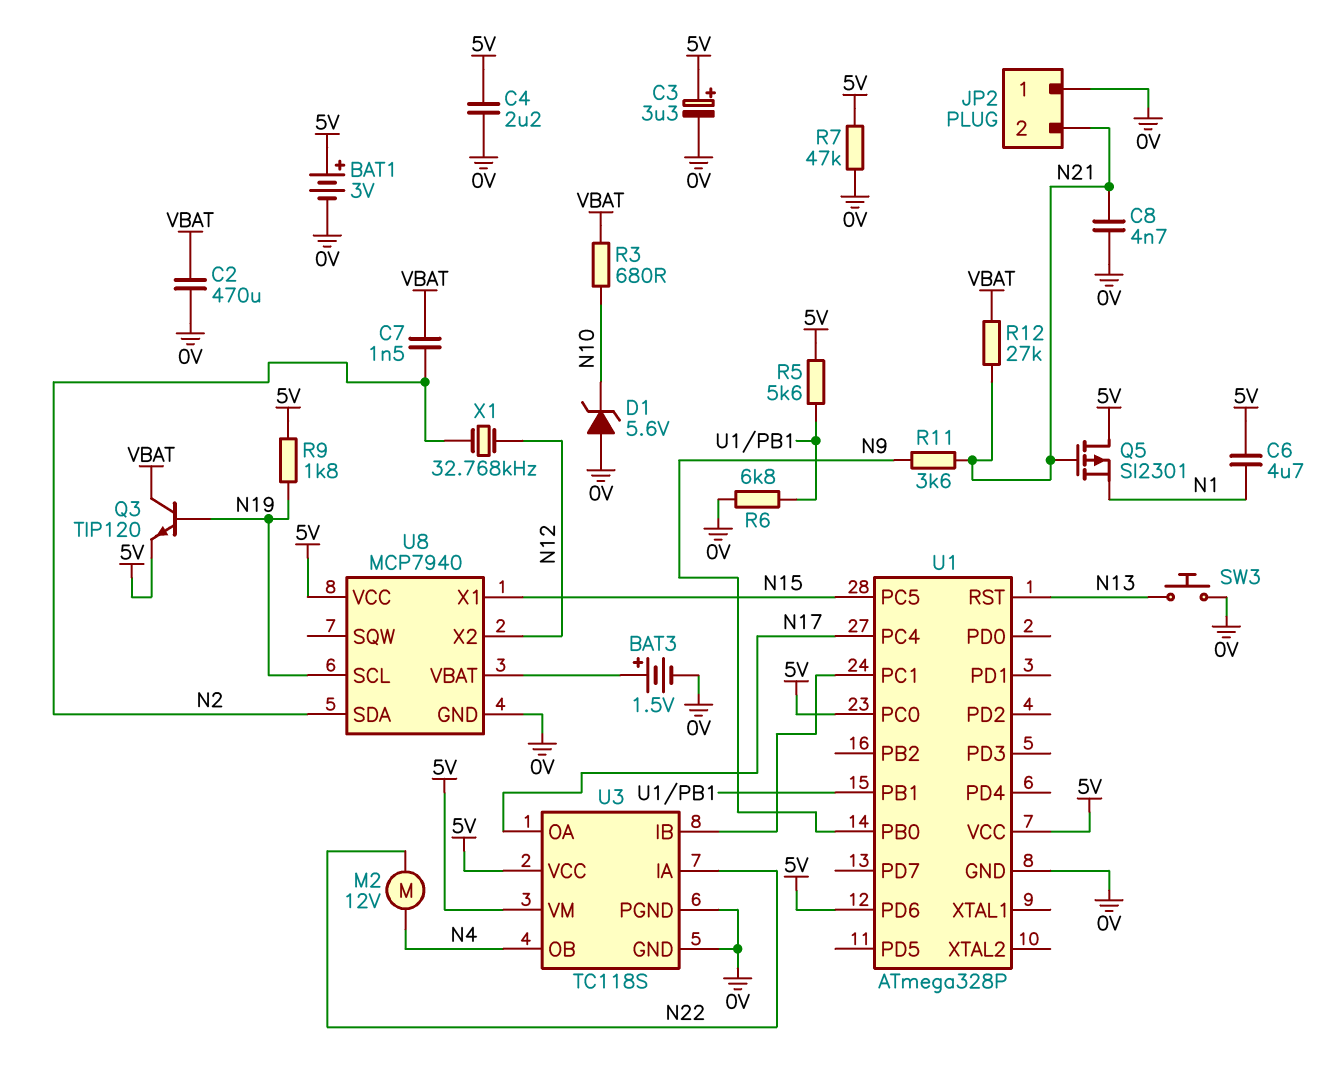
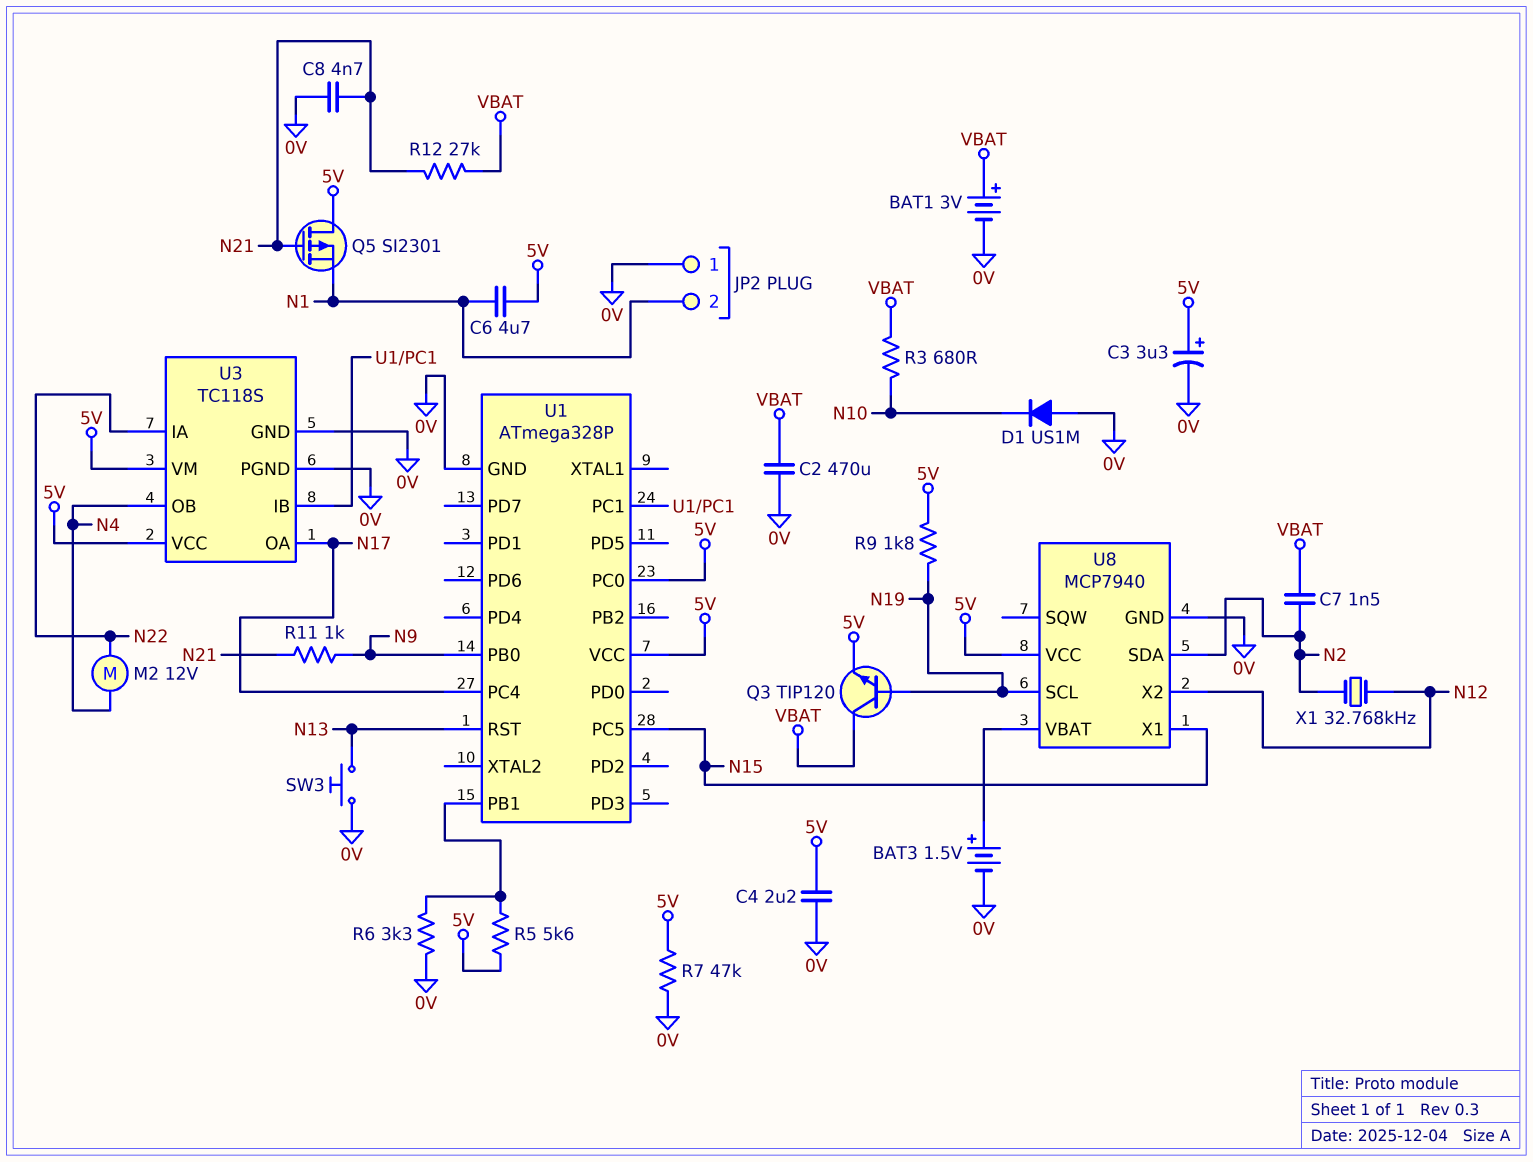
BAT1: 3V (plus 5V, minus 0V) -> 3V (plus VBAT, minus 0V)
D1: zener 5.6V (A 0V, K N10) -> diode US1M (A 0V, K N10)
JP2 pin 2: N21 -> N1
R6: 6.8k (0V, U1/PB1) -> 3.3k (0V, U1/PB1)
R11: 3.6k (N9, N21) -> 1k (N9, N21)
U1 pin PD6: 5V -> none

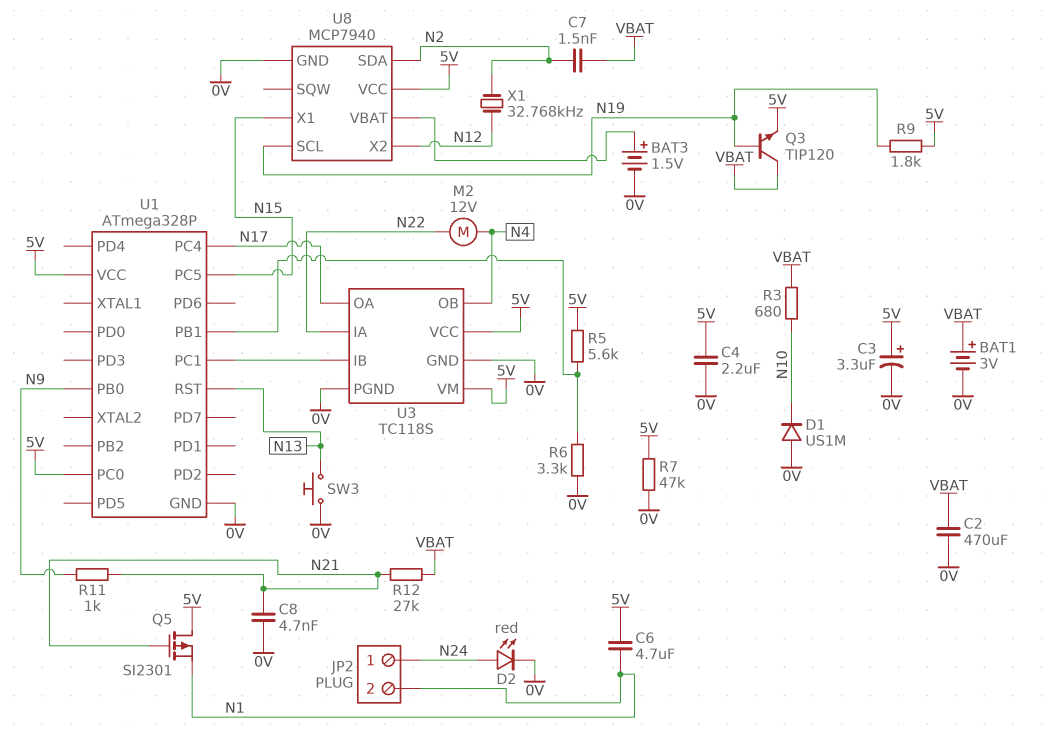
D2: none -> LED red (A N24, K 0V)
JP2 pin 1: 0V -> N24

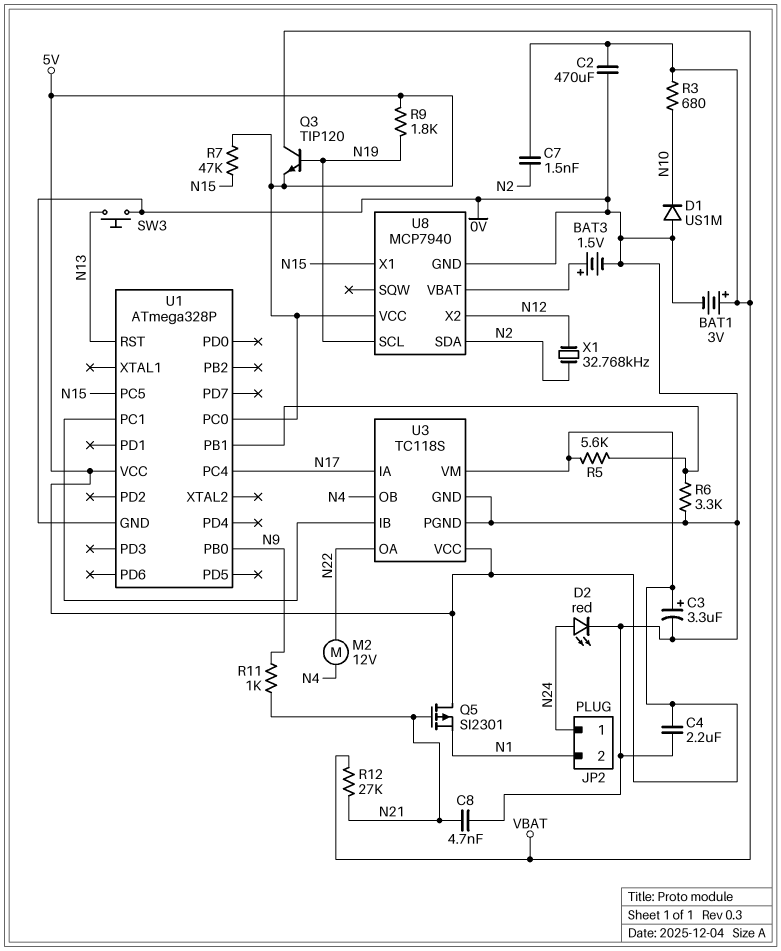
C6: 4.7uF (5V, N1) -> none
R7: 47k (0V, 5V) -> 47k (5V, N15)
U3 pin IA: N22 -> N17
U3 pin OA: N17 -> N22

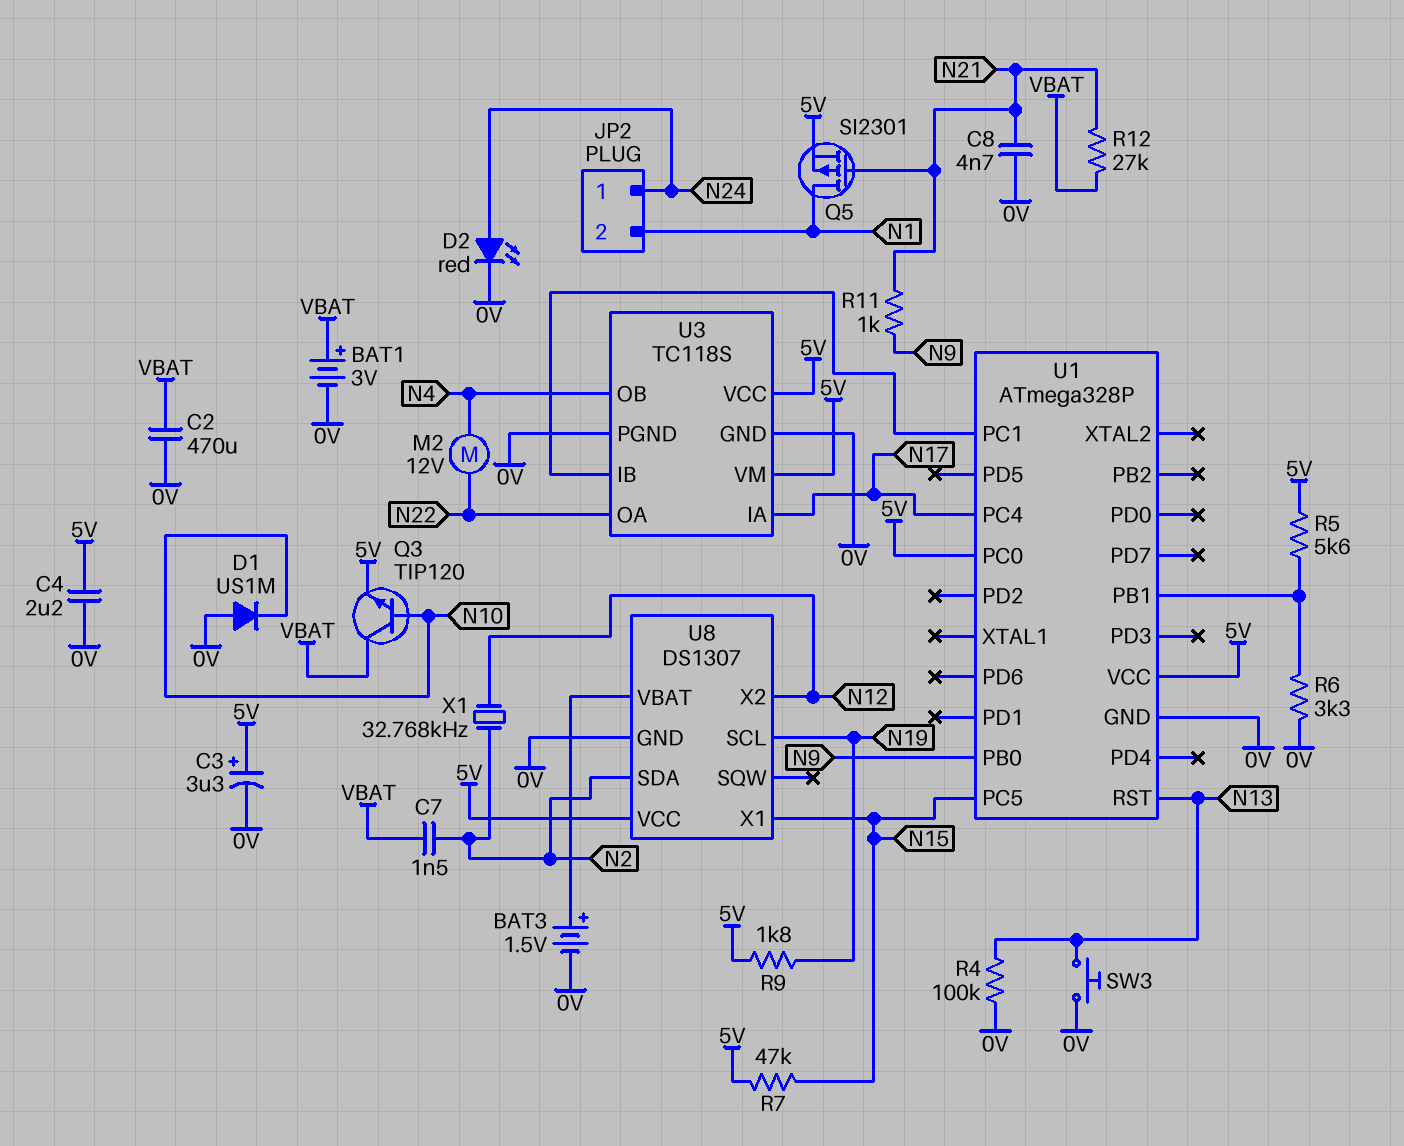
Q3: NPN TIP120 (B N19, C VBAT, E 5V) -> NPN TIP120 (B N10, C VBAT, E 5V)
Q5: PMOS SI2301 (G N21, D 5V, S N1) -> PMOS SI2301 (G N21, D N1, S 5V)
R3: 680 (N10, VBAT) -> none
R4: none -> 100k (0V, N13)
U8: MCP7940 -> DS1307

